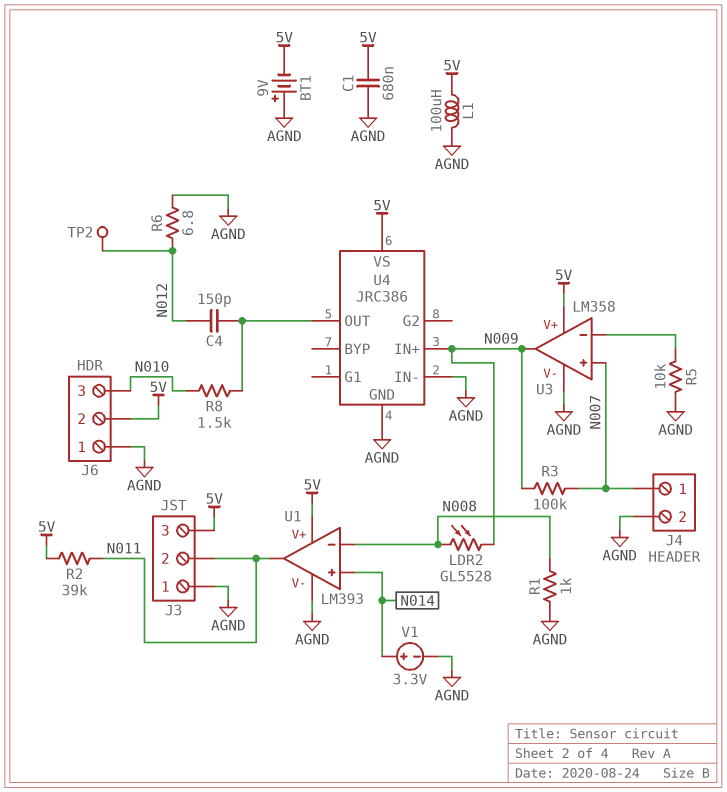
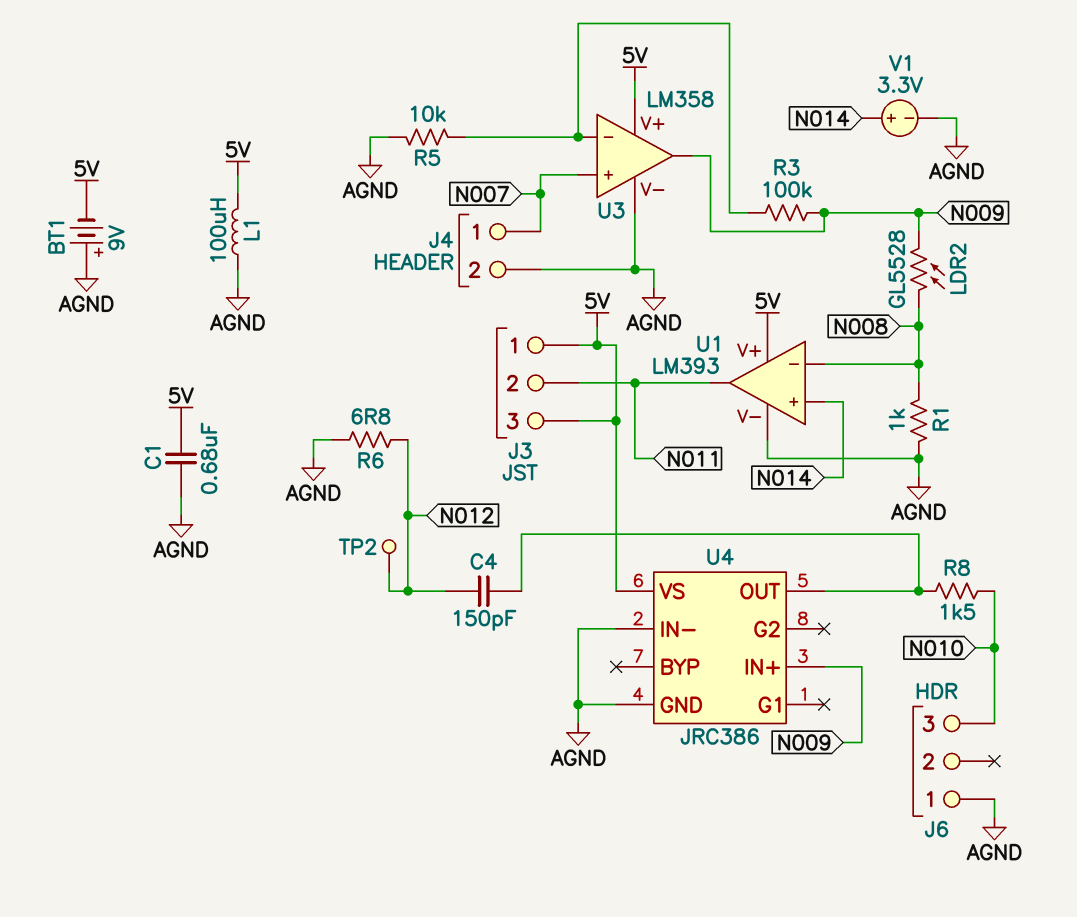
J3 pin 1: AGND -> 5V
J6 pin 2: 5V -> none
R2: 39k (5V, N011) -> none
R3: 100k (N007, N009) -> 100k (N009, U3/in-)

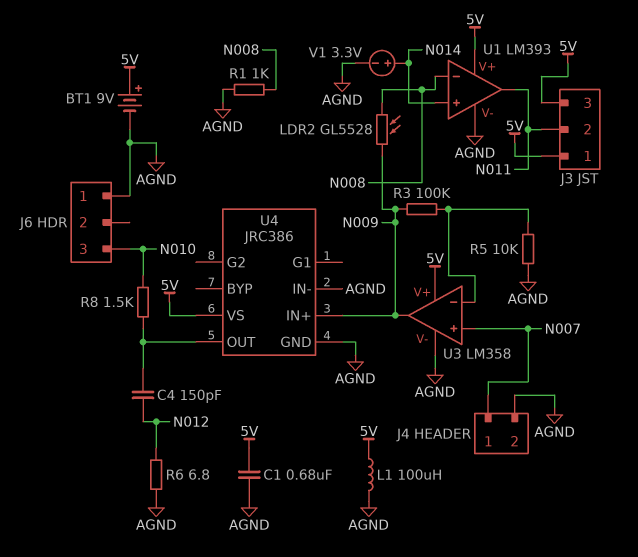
BT1: 9V (plus AGND, minus 5V) -> 9V (plus 5V, minus AGND)
TP2: test point (N012) -> none

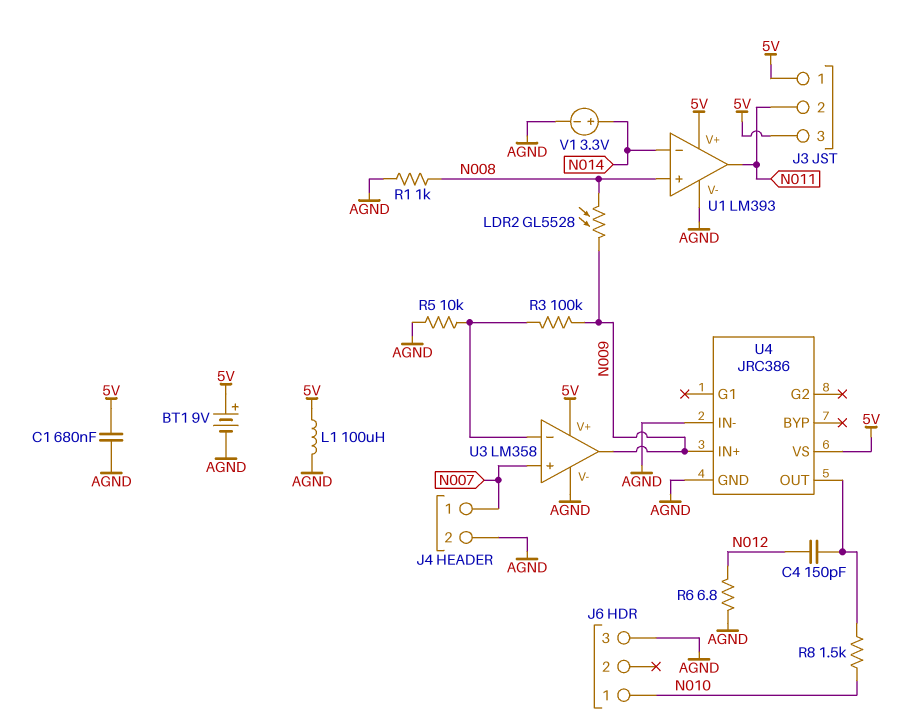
J6 pin 1: AGND -> N010
J6 pin 3: N010 -> AGND
U1 pin in+: N014 -> N008
U1 pin in-: N008 -> N014

